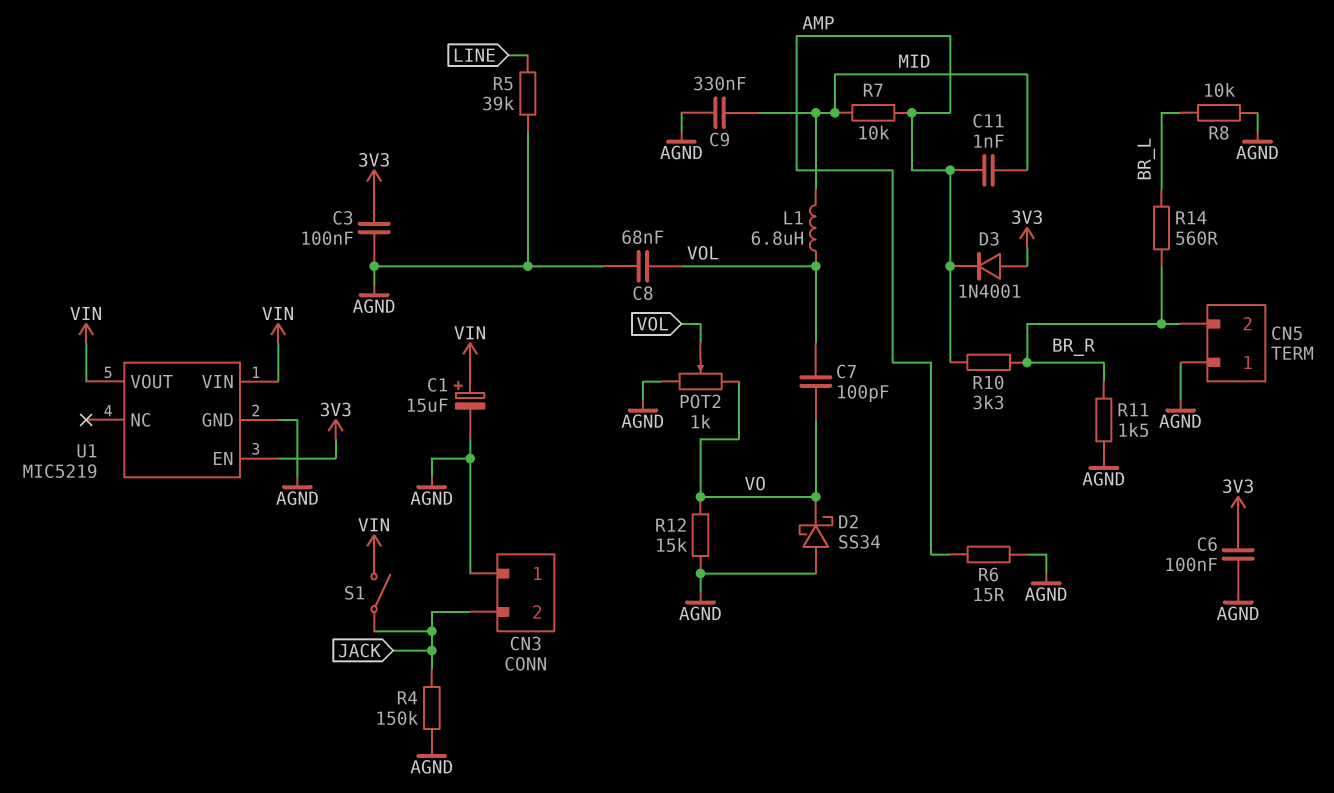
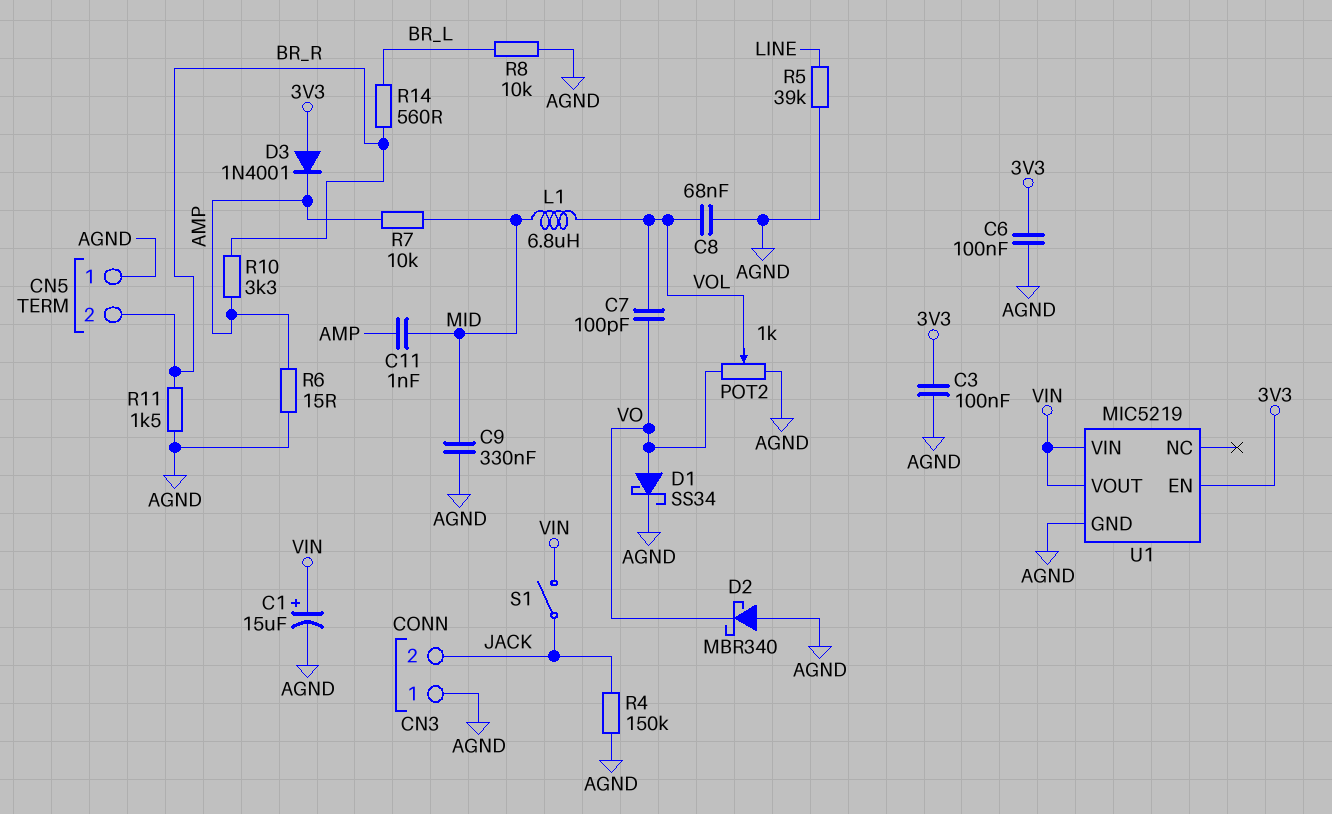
D1: none -> schottky SS34 (A VO, K AGND)
D2: schottky SS34 (A AGND, K VO) -> schottky MBR340 (A AGND, K VO)
R12: 15k (AGND, VO) -> none

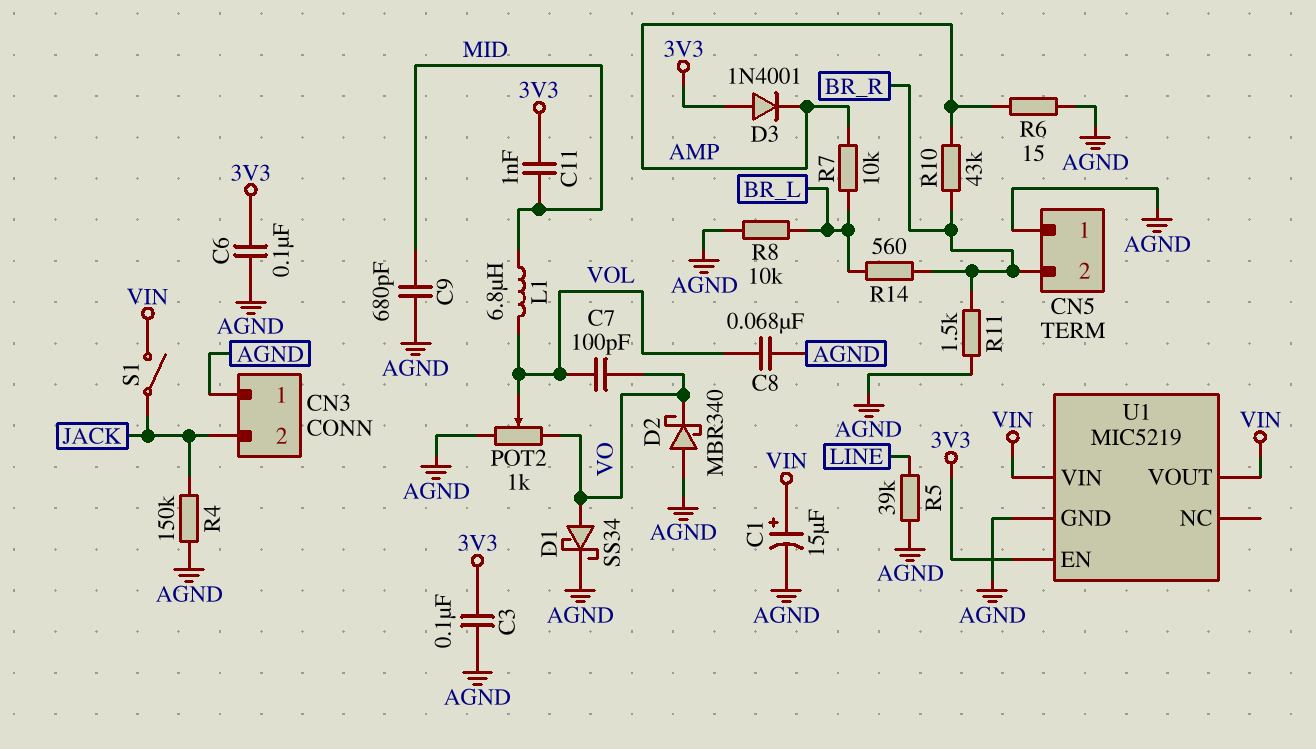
C9: 330nF (AGND, MID) -> 680pF (AGND, MID)
C11: 1nF (AMP, MID) -> 1nF (3V3, MID)
R7: 10k (AMP, MID) -> 10k (AMP, BR_L)
R10: 3.3k (AMP, BR_R) -> 43k (AMP, BR_R)

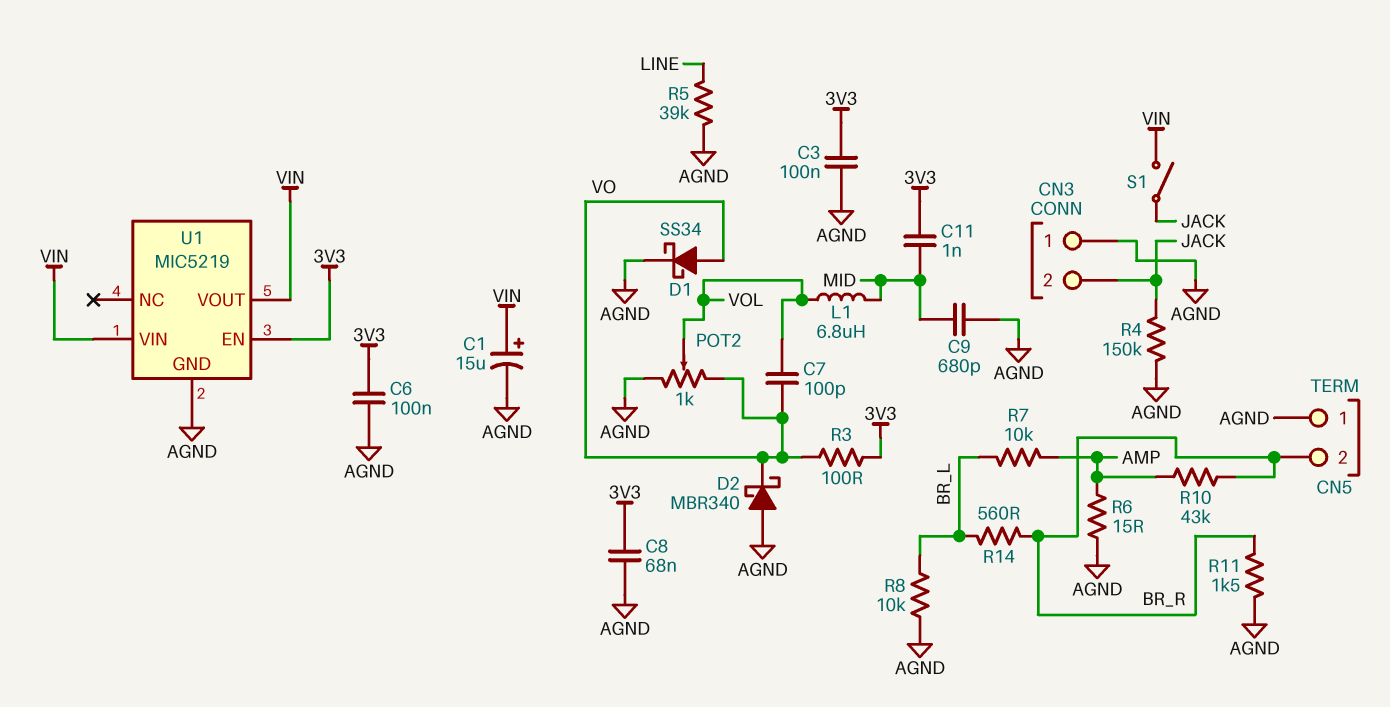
C8: 68nF (AGND, VOL) -> 68nF (3V3, AGND)
D3: diode 1N4001 (A 3V3, K AMP) -> none
R3: none -> 100 (3V3, VO)

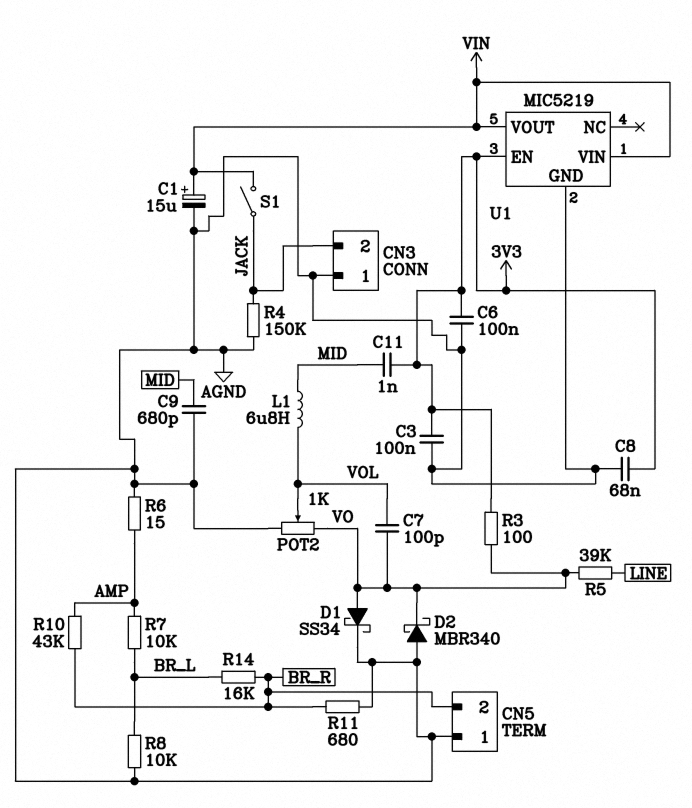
R5: 39k (AGND, LINE) -> 39k (LINE, VO)
R11: 1.5k (AGND, BR_R) -> 680 (AGND, BR_R)
R14: 560 (BR_L, BR_R) -> 16k (BR_L, BR_R)

